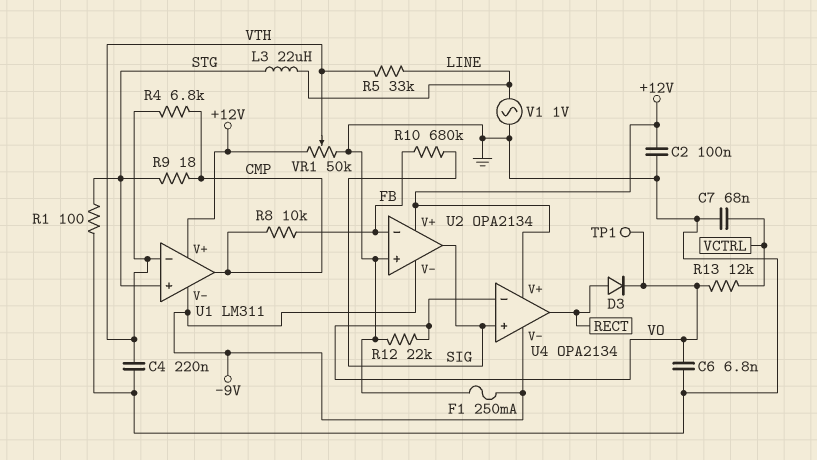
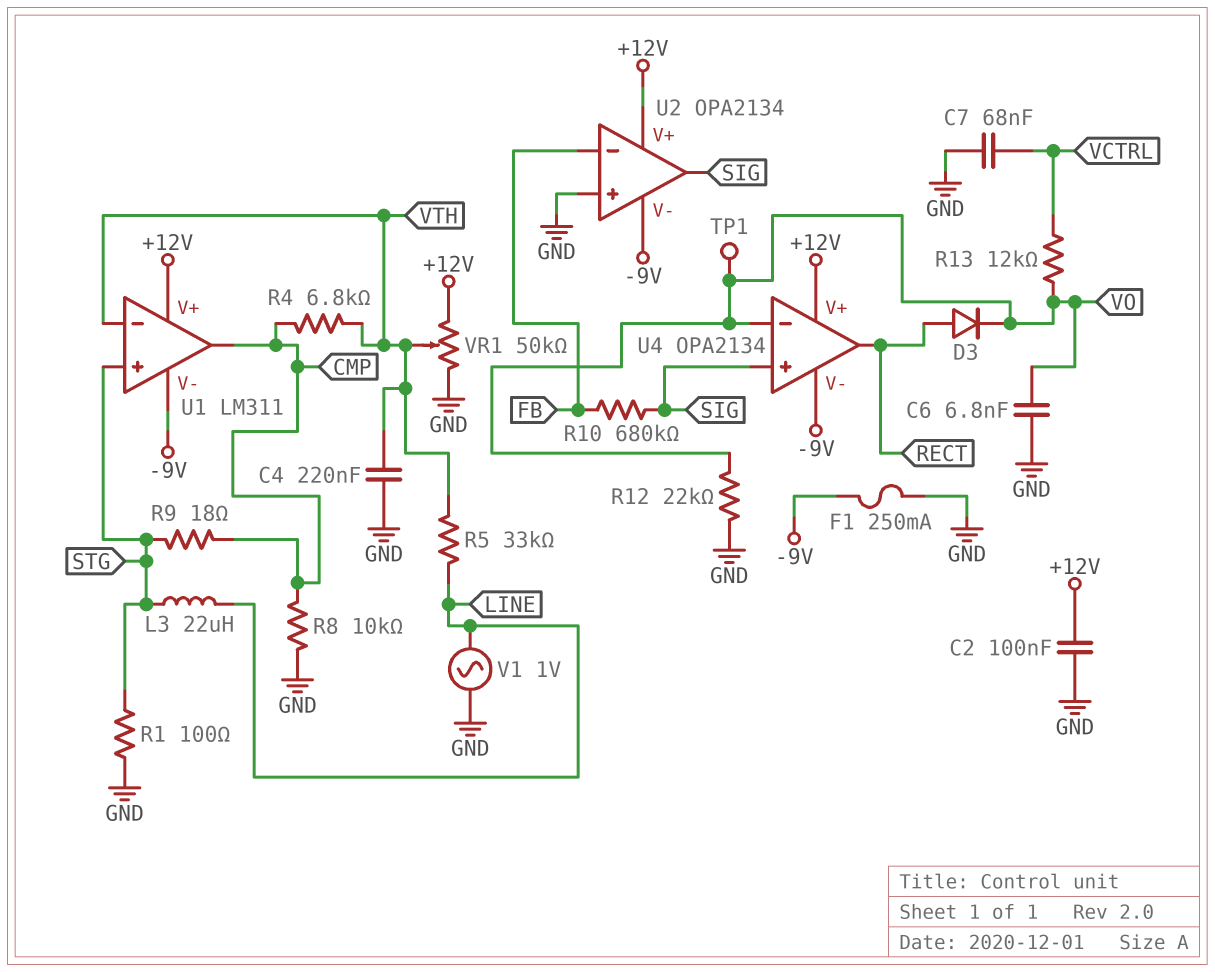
R8: 10k (CMP, FB) -> 10k (CMP, GND)

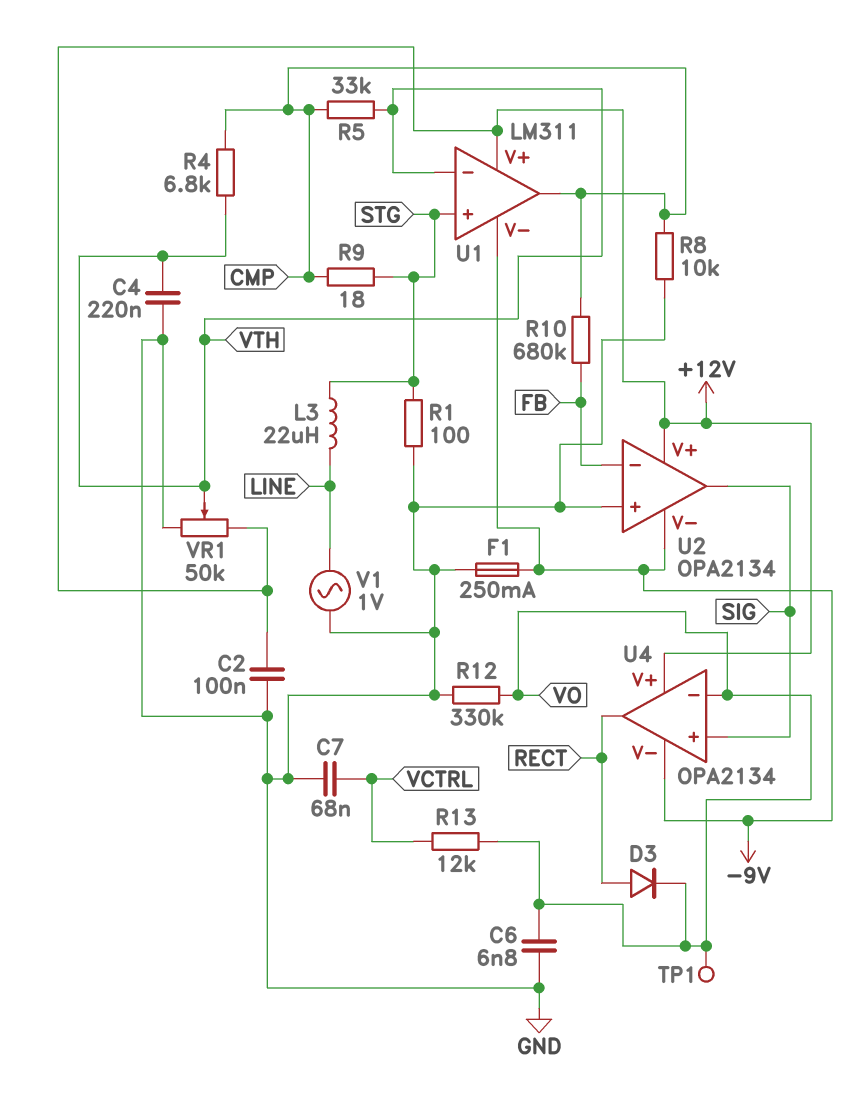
R5: 33k (LINE, VTH) -> 33k (CMP, VTH)
R10: 680k (FB, SIG) -> 680k (CMP, FB)
R12: 22k (GND, VO) -> 330k (GND, VO)

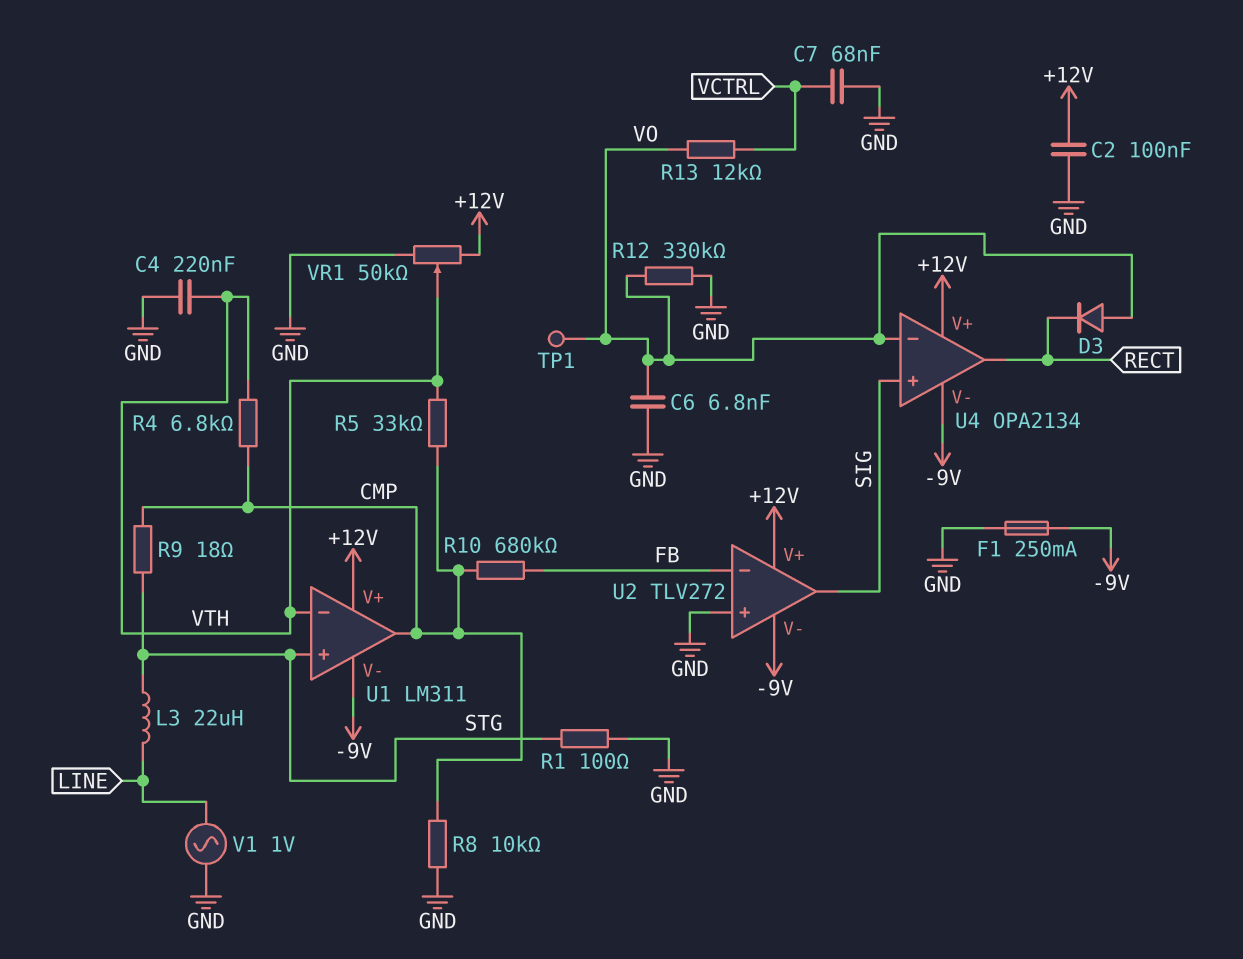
D3: diode (A RECT, K VO) -> diode (A VO, K RECT)
U2: OPA2134 -> TLV272

